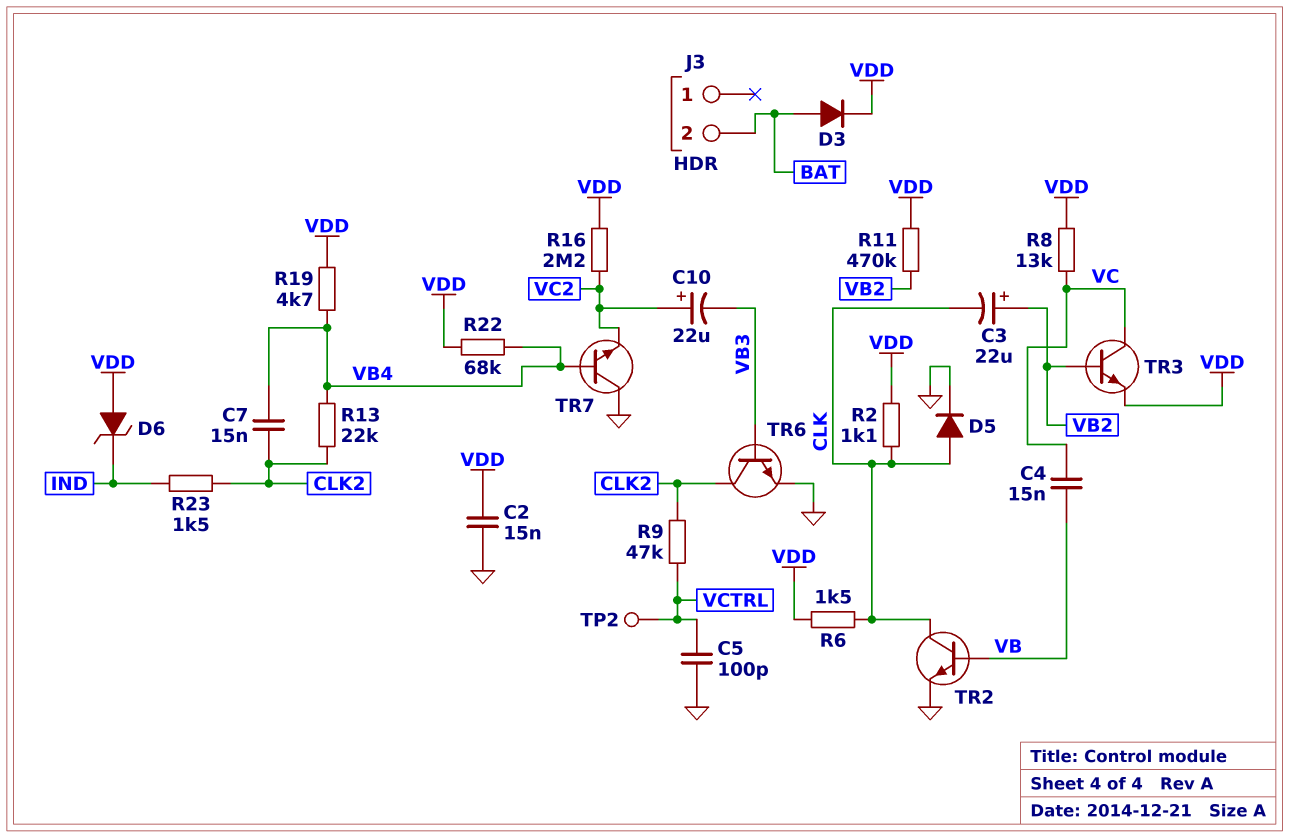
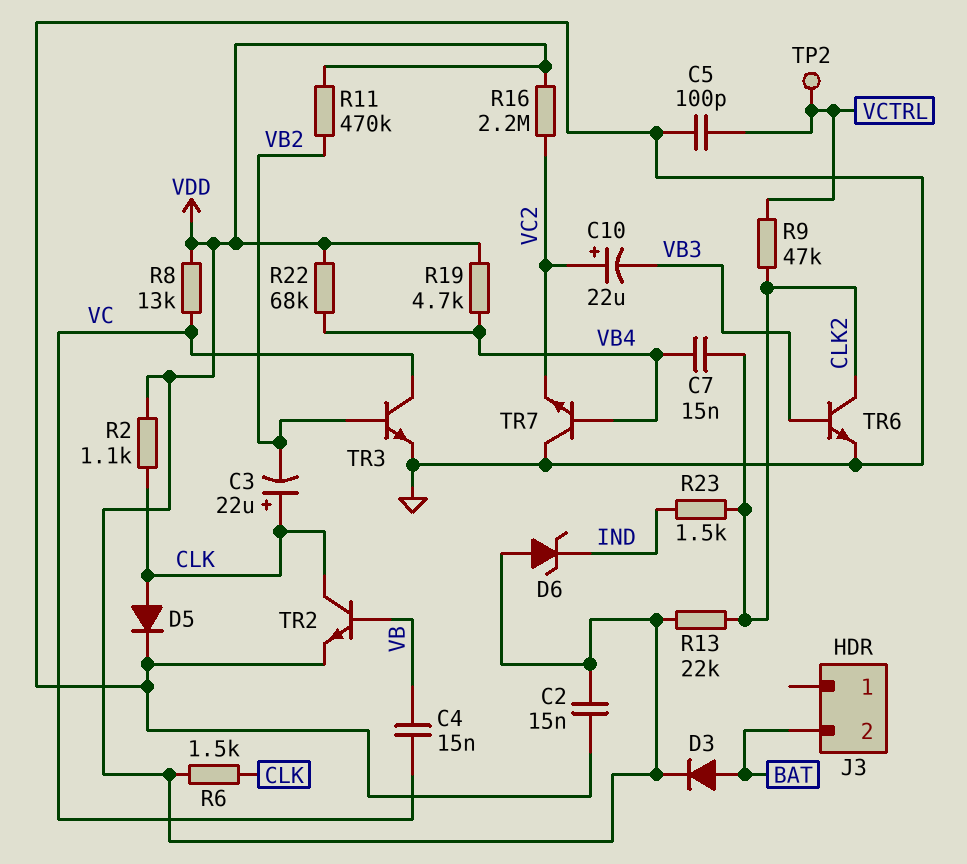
C3: 22uF (plus VB2, minus CLK) -> 22uF (plus CLK, minus VB2)
R13: 22k (CLK2, VB4) -> 22k (CLK2, VDD)
TR3: NPN (B VB2, C VC, E VDD) -> NPN (B VB2, C VC, E GND)

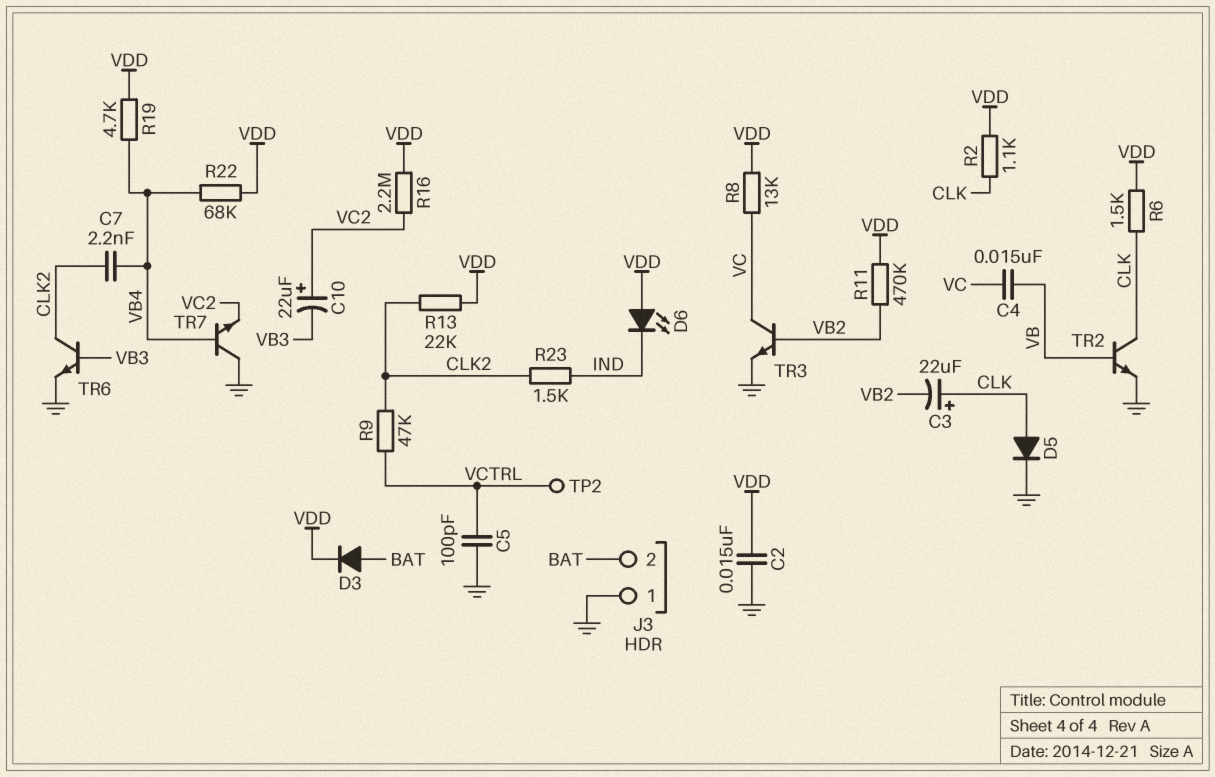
C7: 15nF (CLK2, VB4) -> 2.2nF (CLK2, VB4)
D6: zener (A VDD, K IND) -> LED (A VDD, K IND)
J3 pin 1: none -> GND

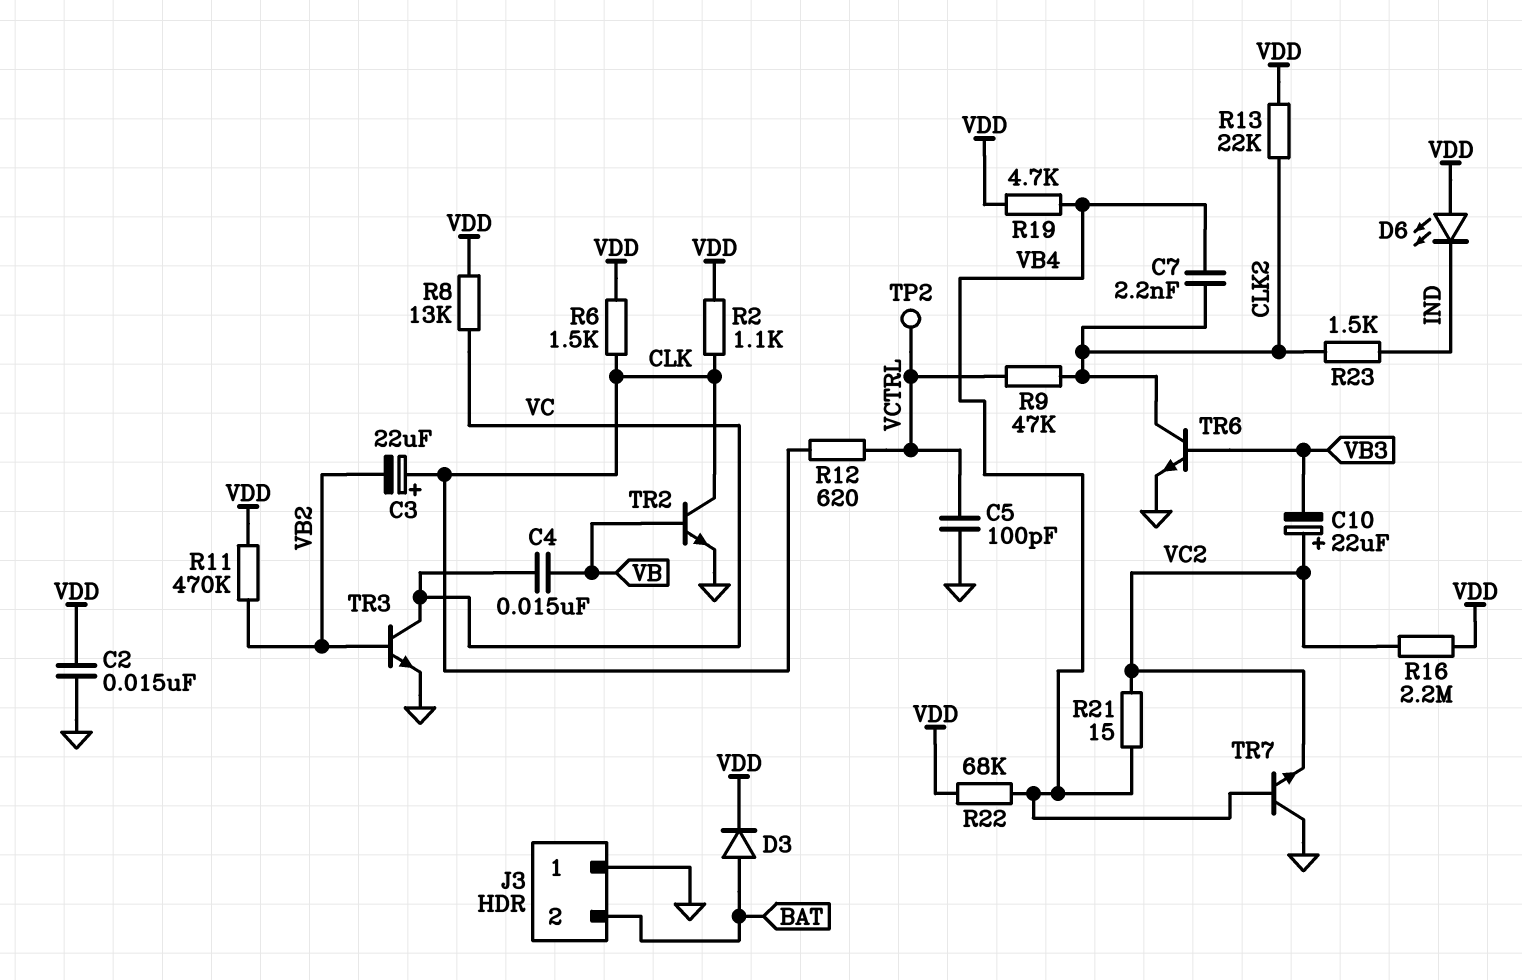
D5: diode (A CLK, K GND) -> none
R12: none -> 620 (CLK, VCTRL)
R21: none -> 15 (VB4, VC2)

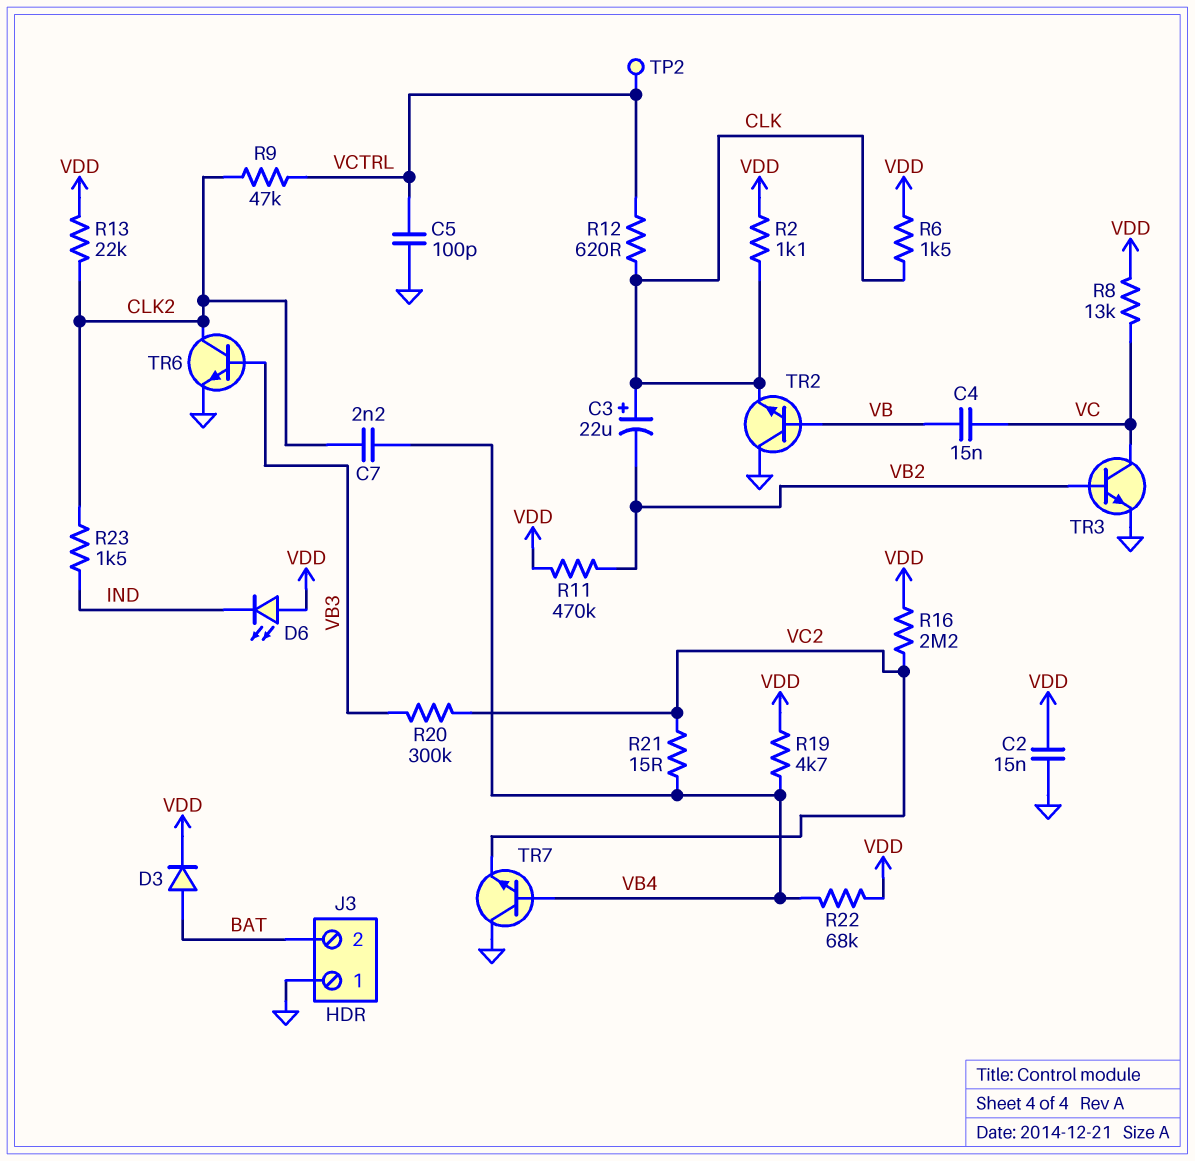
C10: 22uF (plus VC2, minus VB3) -> none
R20: none -> 300k (VB3, VC2)
TR2: NPN (B VB, C CLK, E GND) -> NPN (B VB, C GND, E CLK)

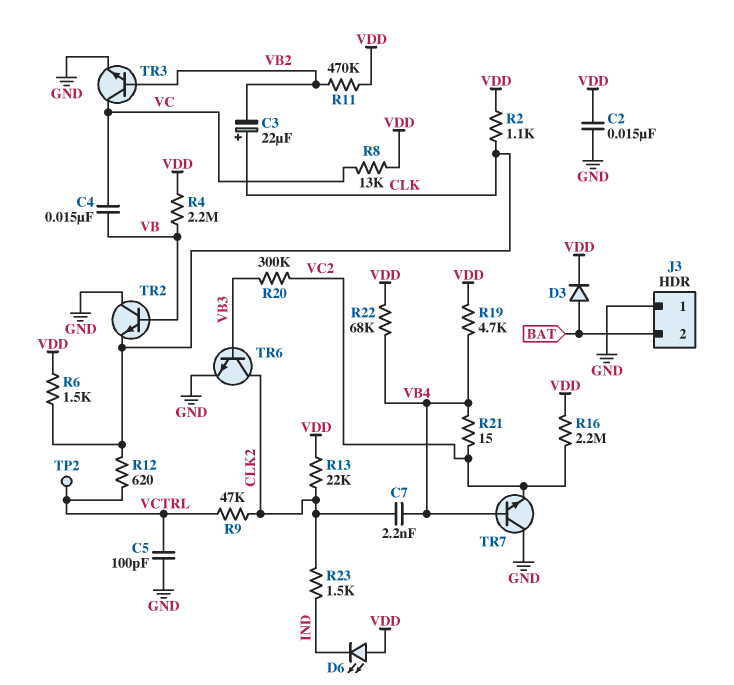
R4: none -> 2.2M (VB, VDD)

